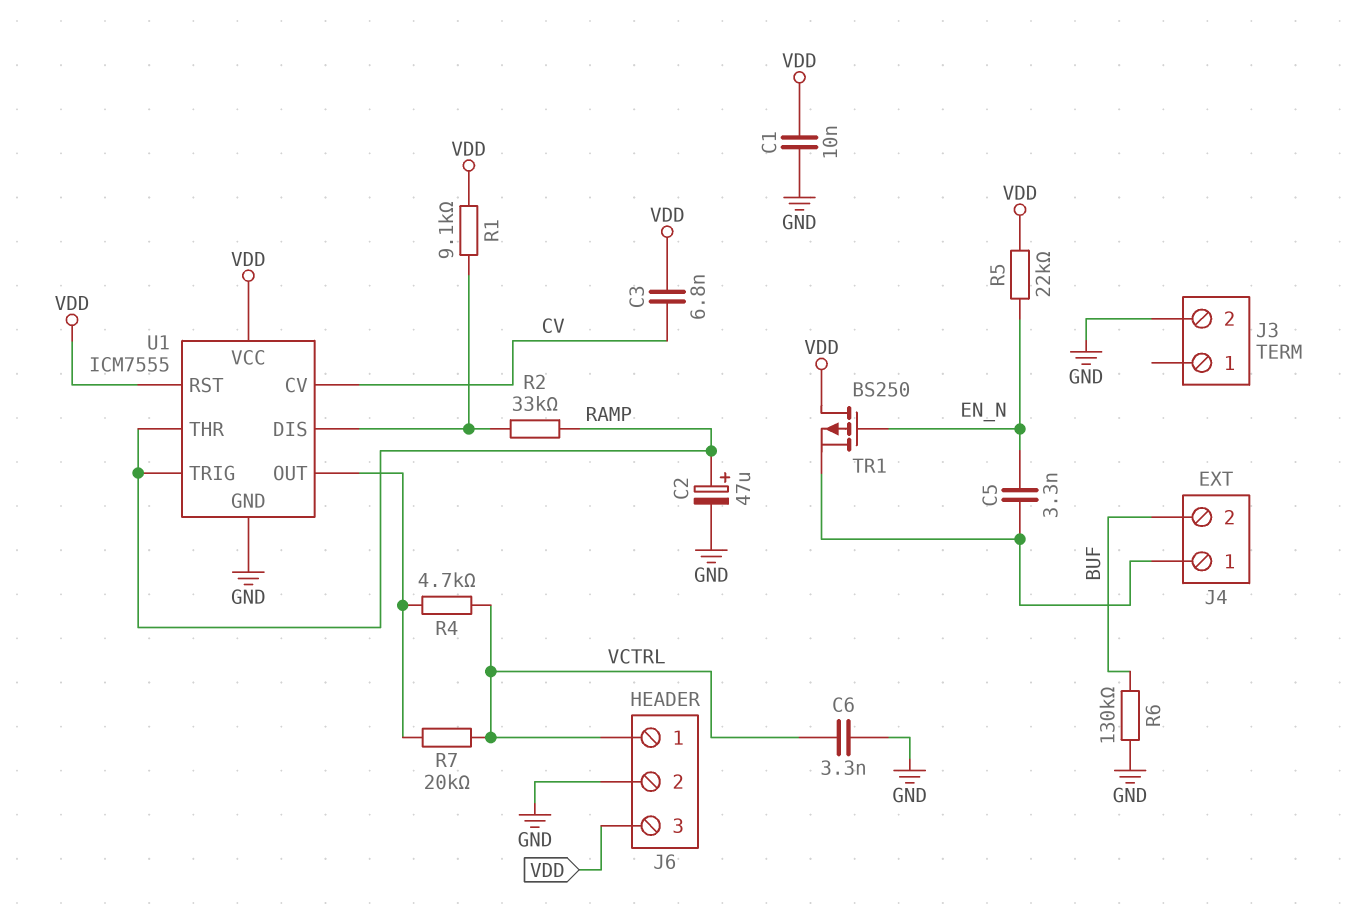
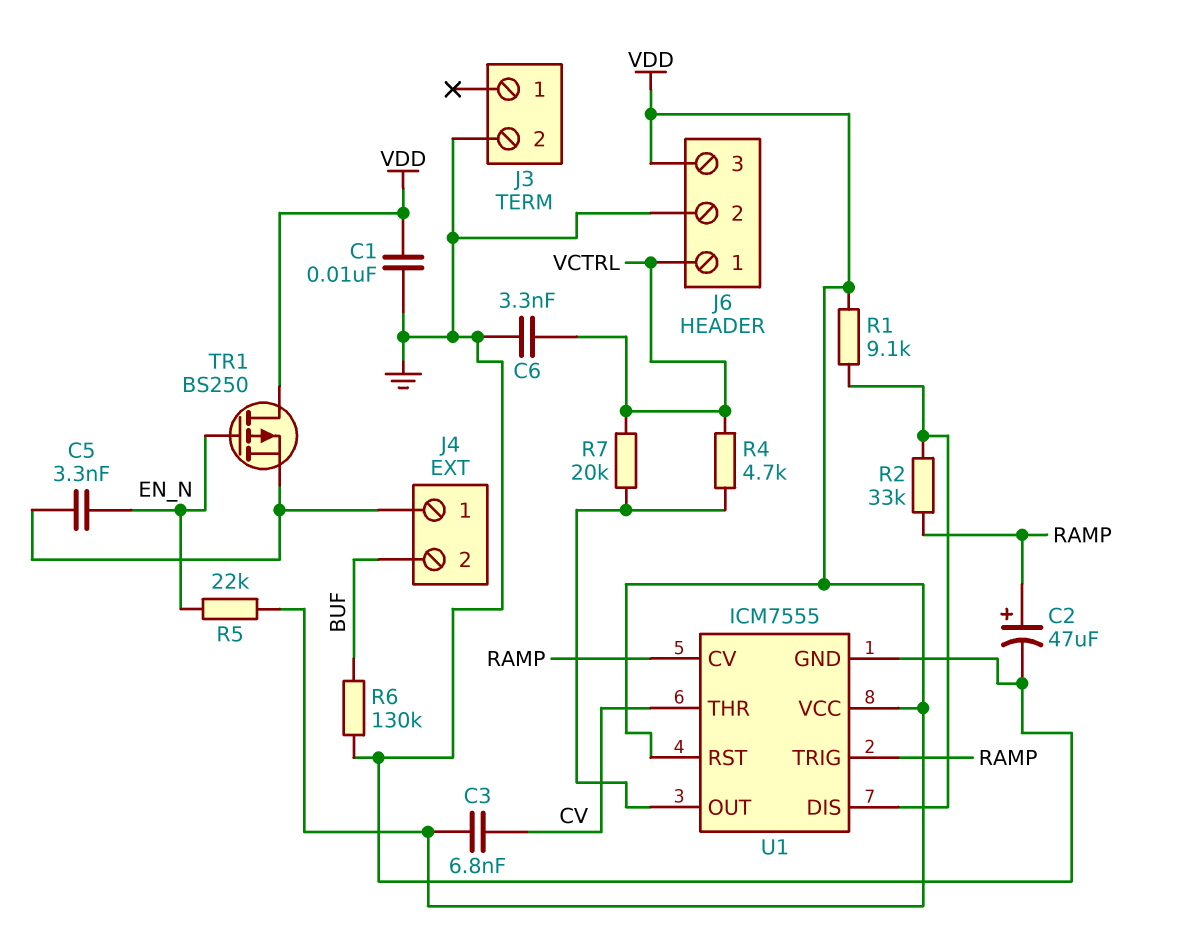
U1 pin CV: CV -> RAMP
U1 pin THR: RAMP -> CV

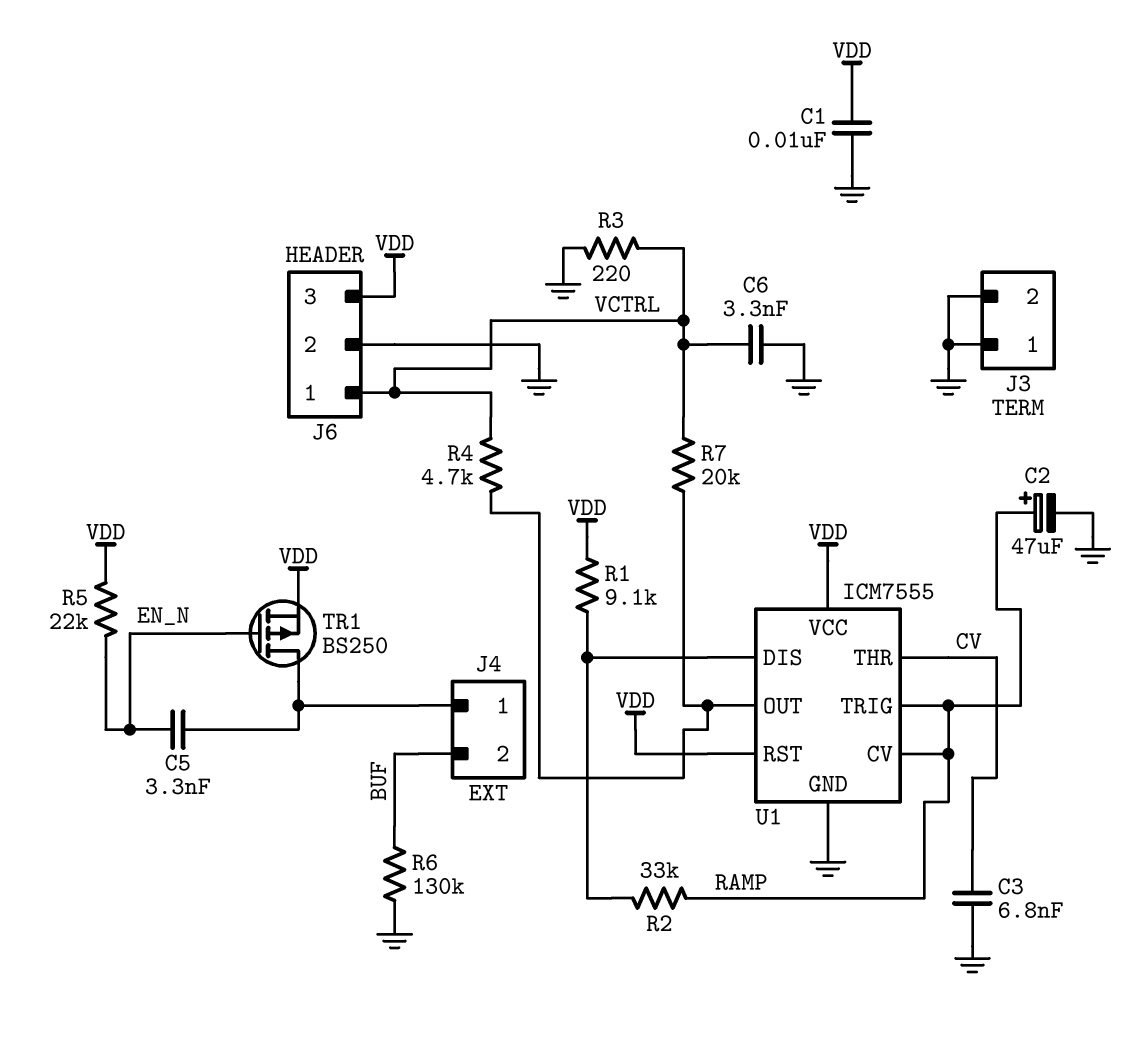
C3: 6.8nF (CV, VDD) -> 6.8nF (CV, GND)
J3 pin 1: none -> GND
R3: none -> 220 (GND, VCTRL)
TR1: PMOS BS250 (G EN_N, D VDD, S J4/1) -> PMOS BS250 (G EN_N, D J4/1, S VDD)

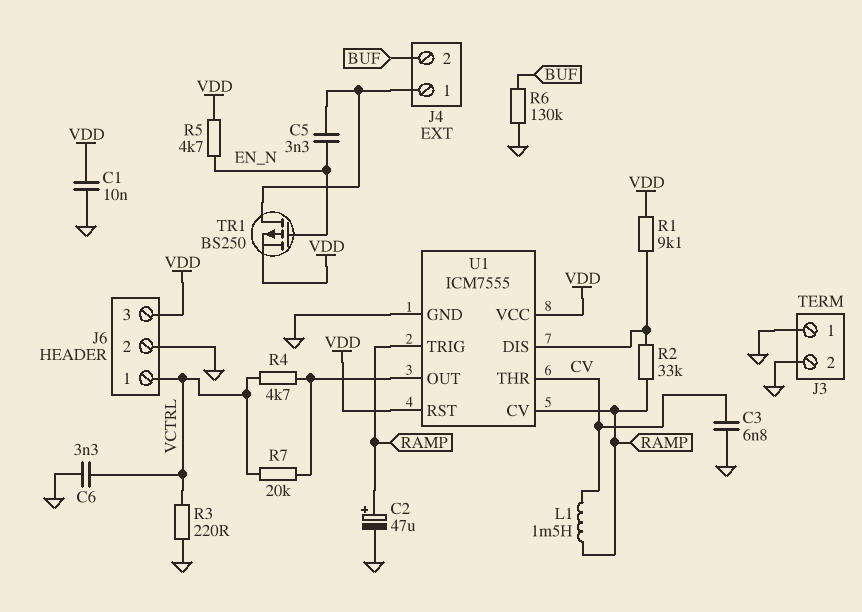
L1: none -> 1.5mH (CV, RAMP)
R5: 22k (EN_N, VDD) -> 4.7k (EN_N, VDD)

